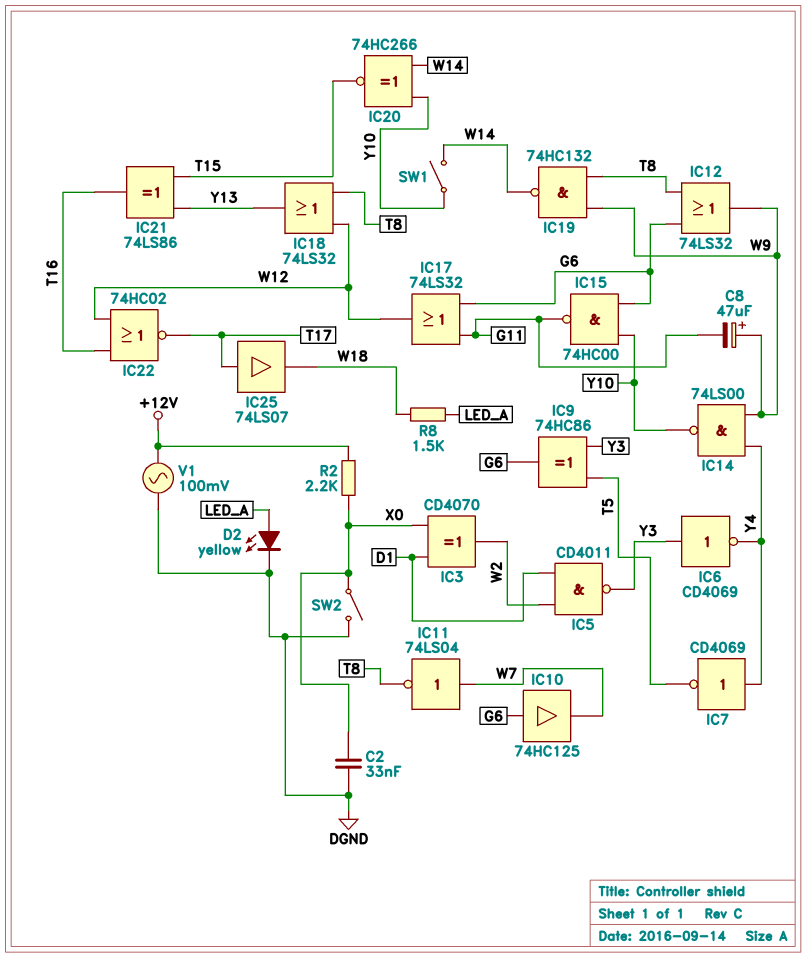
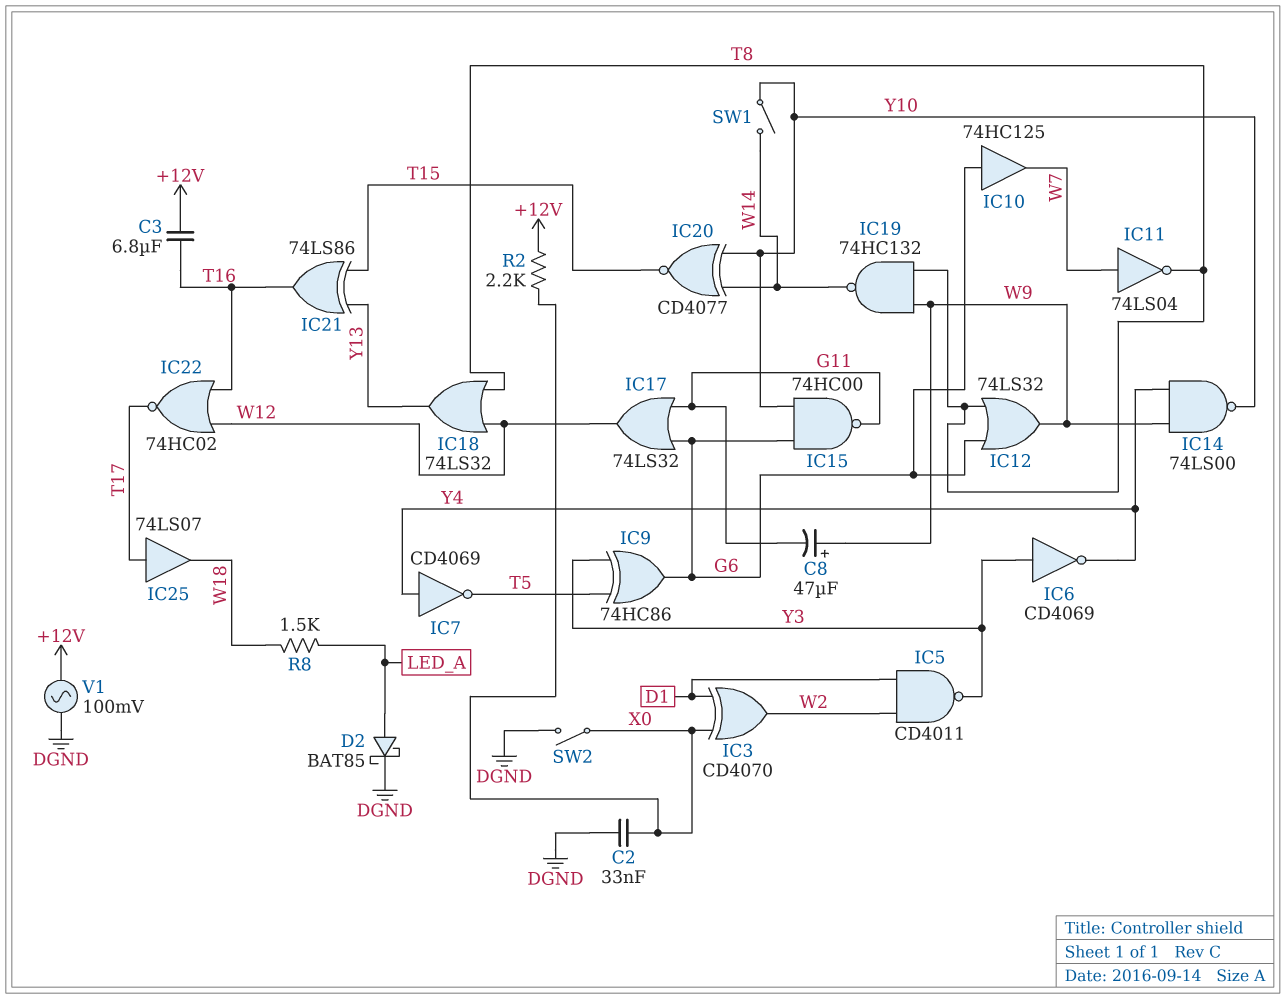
C3: none -> 6.8uF (+12V, T16)
D2: LED yellow (A LED_A, K DGND) -> schottky BAT85 (A LED_A, K DGND)
IC20: XNOR 74HC266 (in W14, in Y10, out T15) -> XNOR CD4077 (in W14, in Y10, out T15)

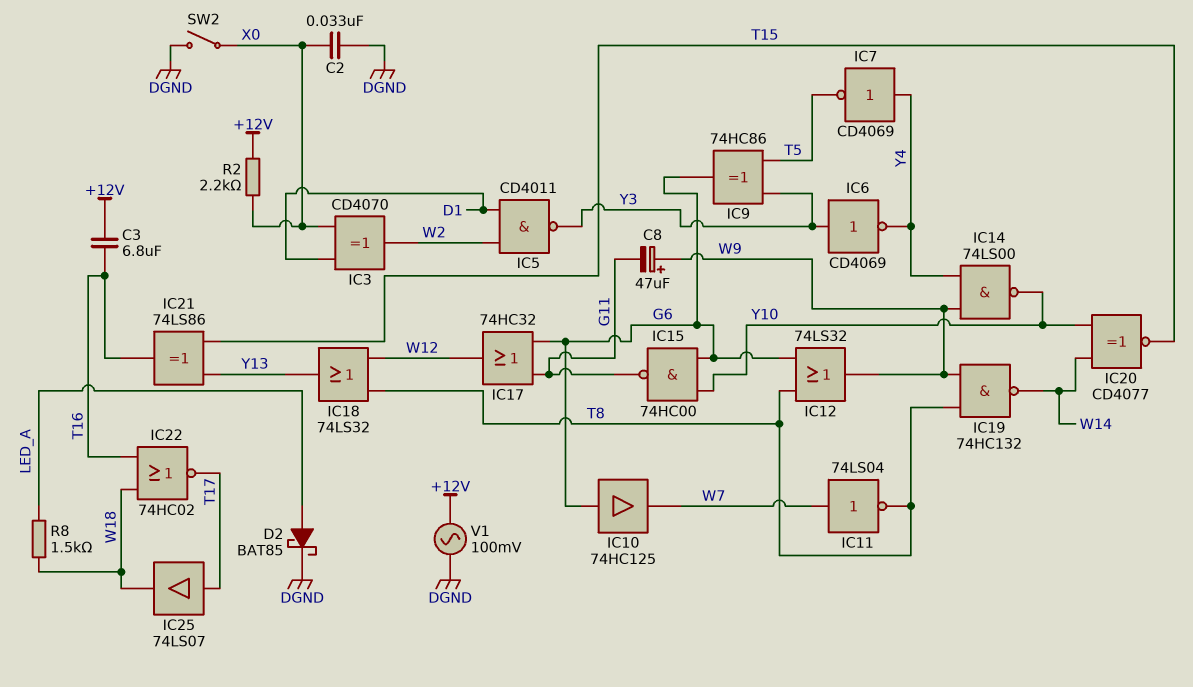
IC17: OR 74LS32 (in G6, in G11, out W12) -> OR 74HC32 (in G6, in G11, out W12)
IC22: NOR 74HC02 (in T16, in W12, out T17) -> NOR 74HC02 (in T16, in W18, out T17)
SW1: switch (W14, Y10) -> none

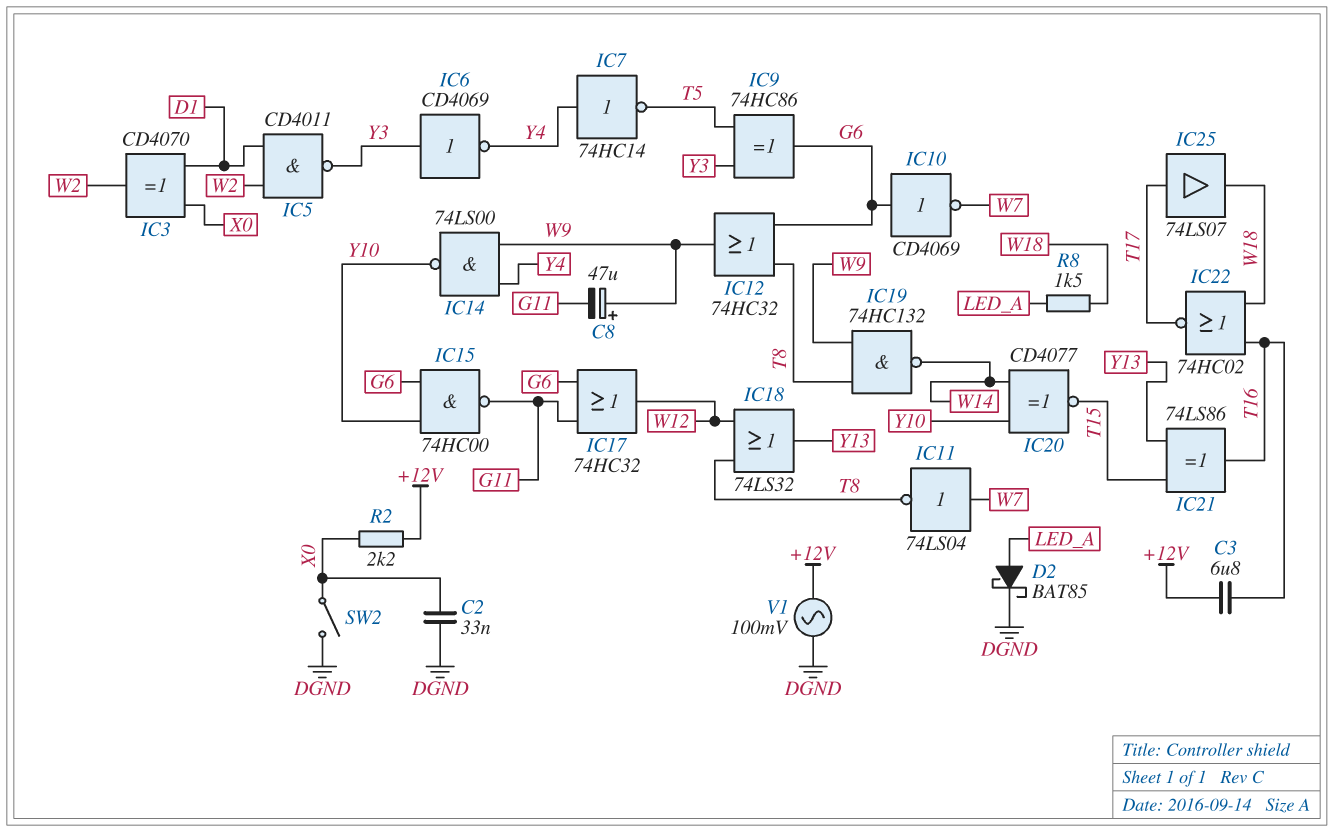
IC7: NOT CD4069 (in Y4, out T5) -> NOT 74HC14 (in Y4, out T5)
IC10: buffer 74HC125 (in G6, out W7) -> NOT CD4069 (in G6, out W7)
IC12: OR 74LS32 (in G6, in T8, out W9) -> OR 74HC32 (in G6, in T8, out W9)

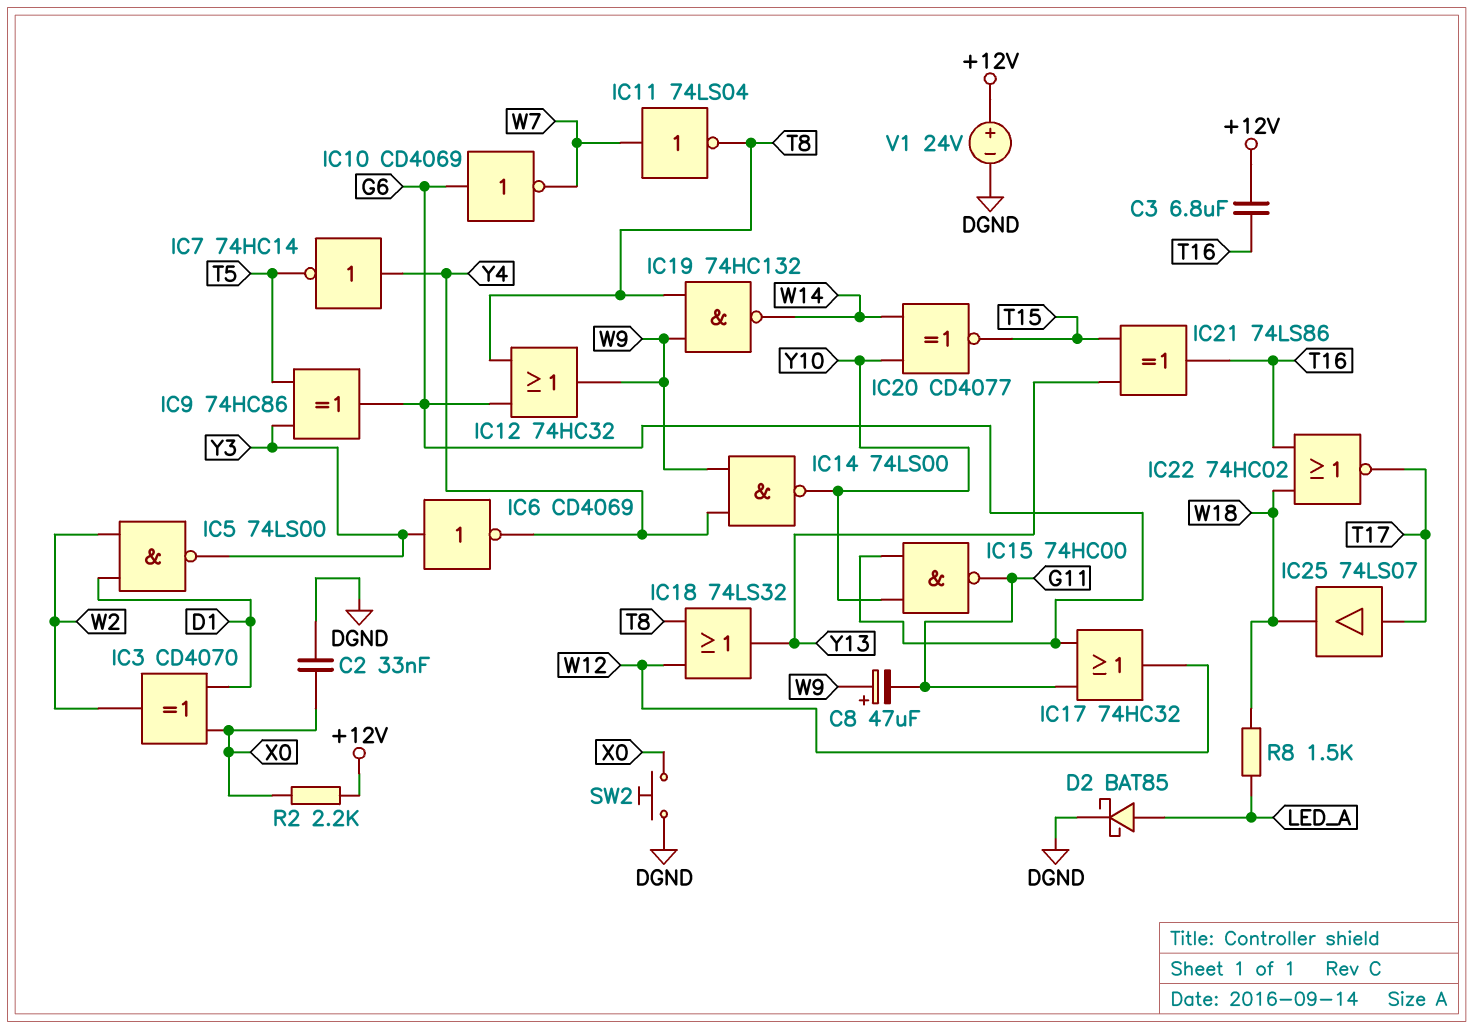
IC5: NAND CD4011 (in D1, in W2, out Y3) -> NAND 74LS00 (in D1, in W2, out Y3)
SW2: switch (DGND, X0) -> button (DGND, X0)
V1: AC 100mV (+12V, DGND) -> 24V (plus +12V, minus DGND)

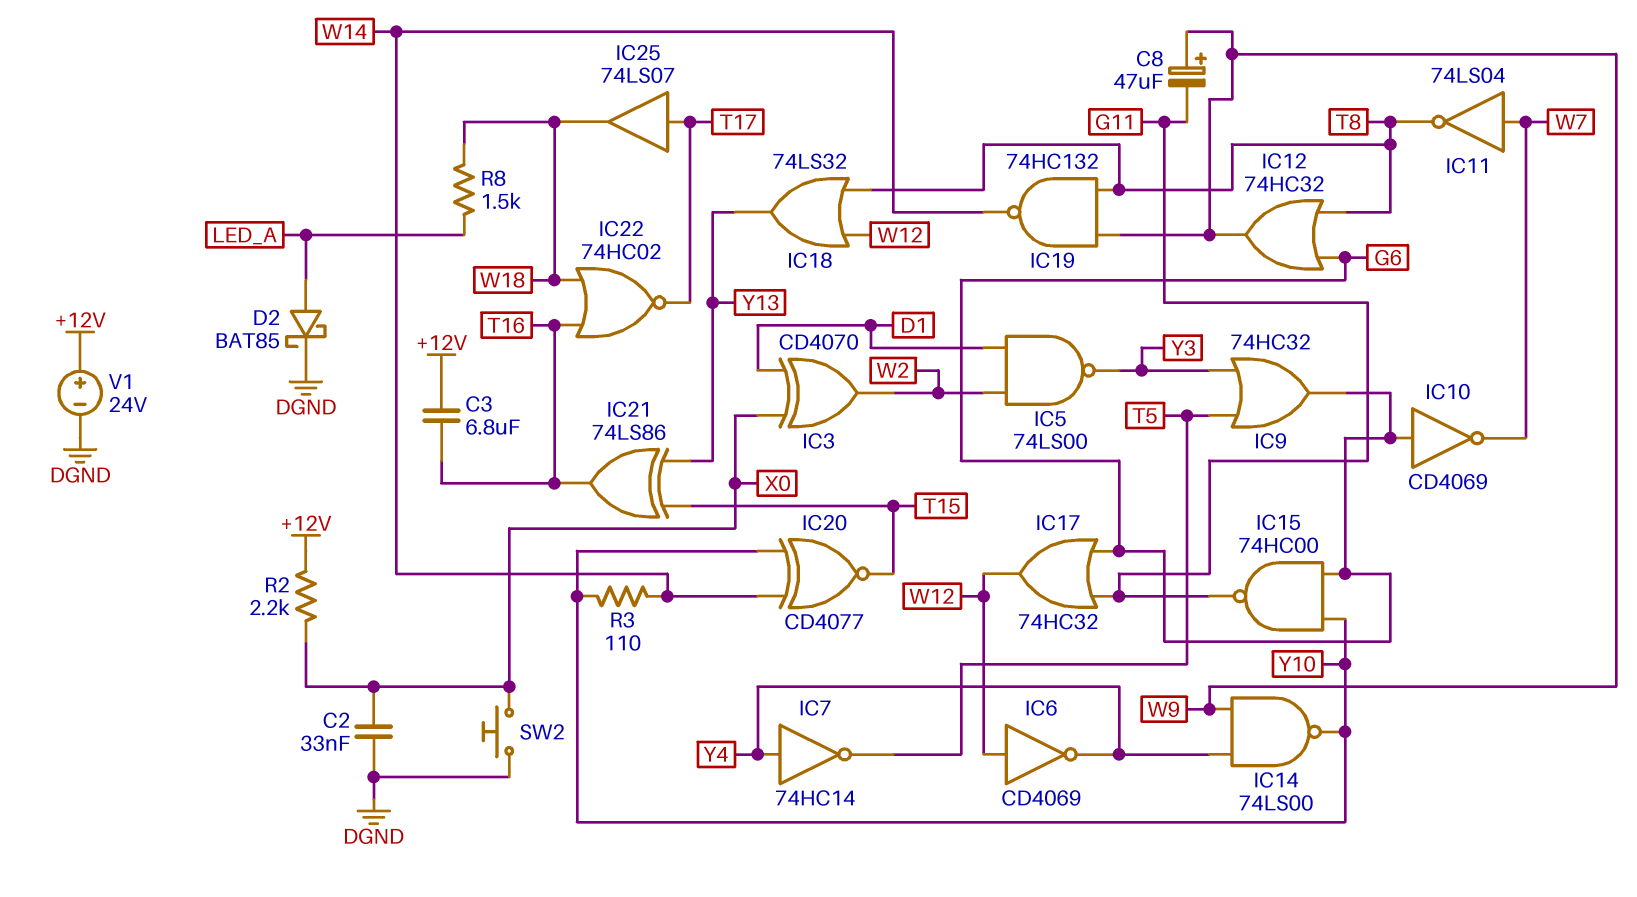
IC6: NOT CD4069 (in Y3, out Y4) -> NOT CD4069 (in W12, out Y4)
IC9: XOR 74HC86 (in T5, in Y3, out G6) -> OR 74HC32 (in T5, in Y3, out G6)
R3: none -> 110 (W14, Y10)

